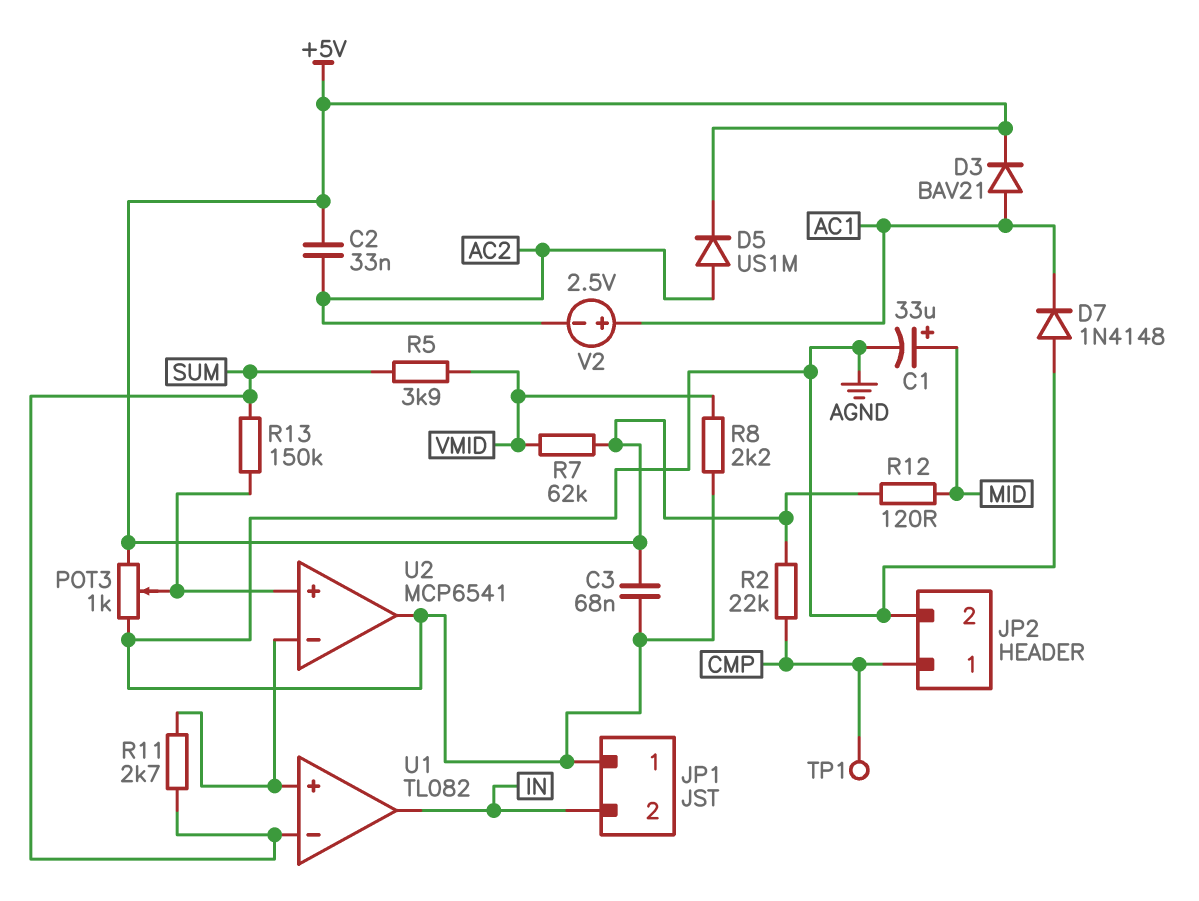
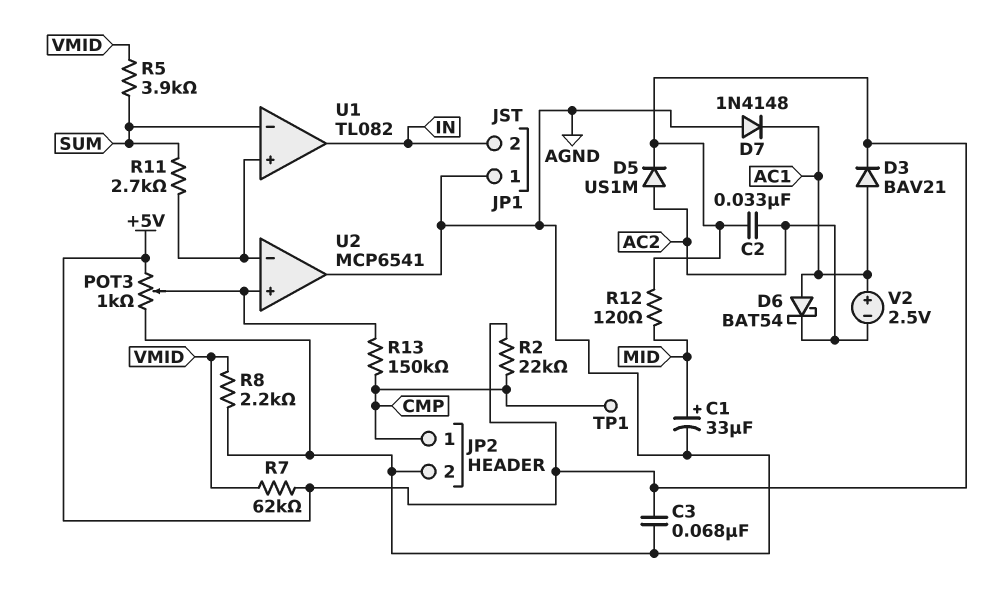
D6: none -> schottky BAT54 (A AC1, K AC2)
R13: 150k (SUM, U2/in+) -> 150k (CMP, U2/in+)

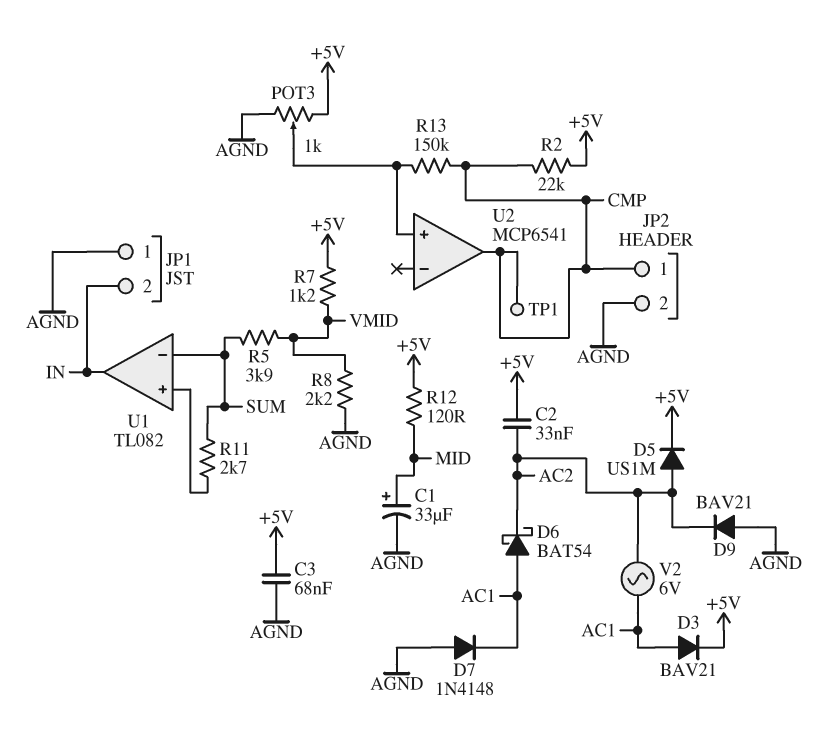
D9: none -> diode BAV21 (A AGND, K AC2)
R7: 62k (+5V, VMID) -> 1.2k (+5V, VMID)
U2 pin in-: U1/in+ -> none
U2 pin out: AGND -> CMP
V2: 2.5V (plus AC1, minus AC2) -> AC 6V (AC1, AC2)

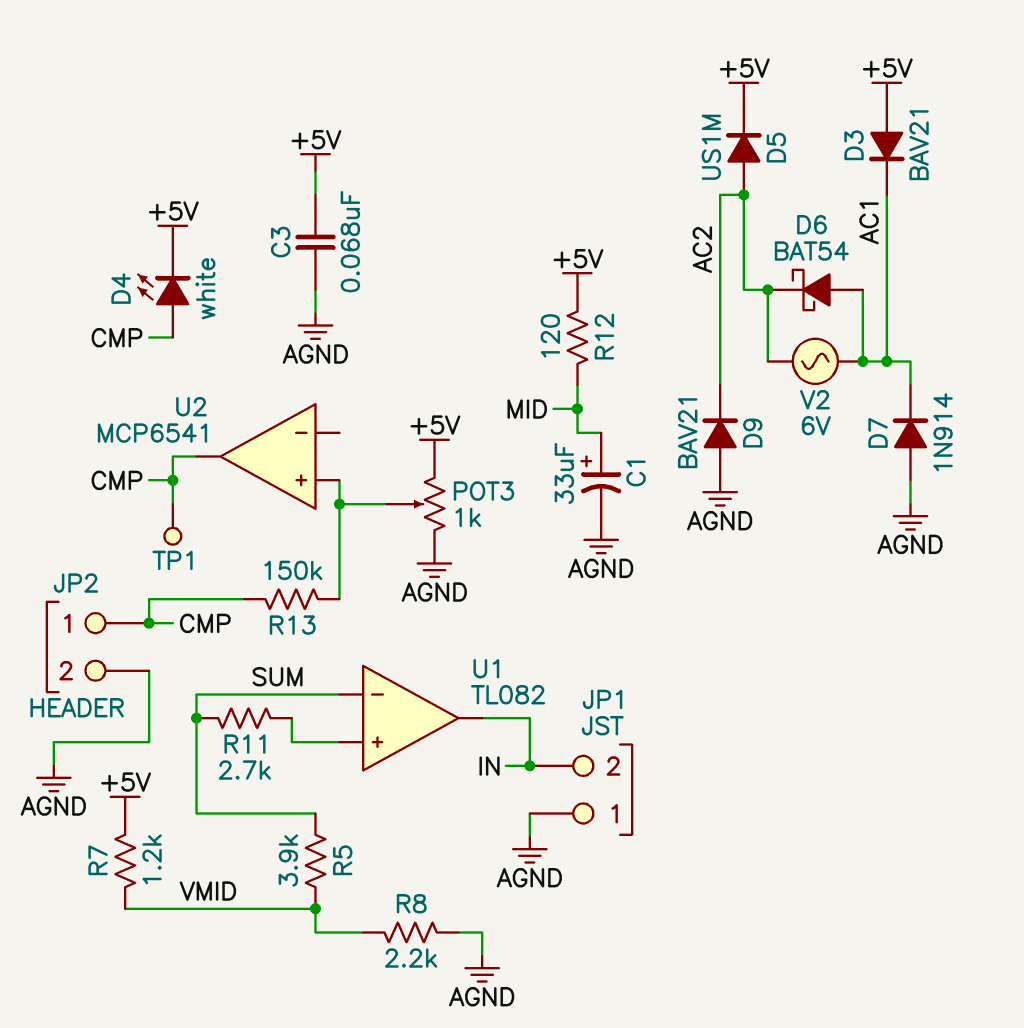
C2: 33nF (+5V, AC2) -> none
D3: diode BAV21 (A AC1, K +5V) -> diode BAV21 (A +5V, K AC1)
D4: none -> LED white (A CMP, K +5V)
D7: diode 1N4148 (A AGND, K AC1) -> diode 1N914 (A AGND, K AC1)
R2: 22k (+5V, CMP) -> none

